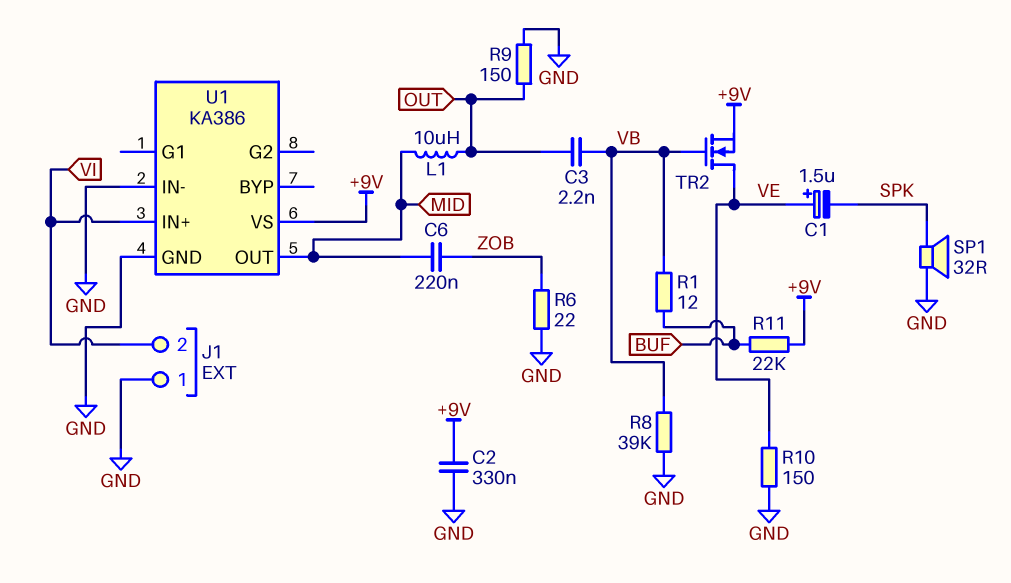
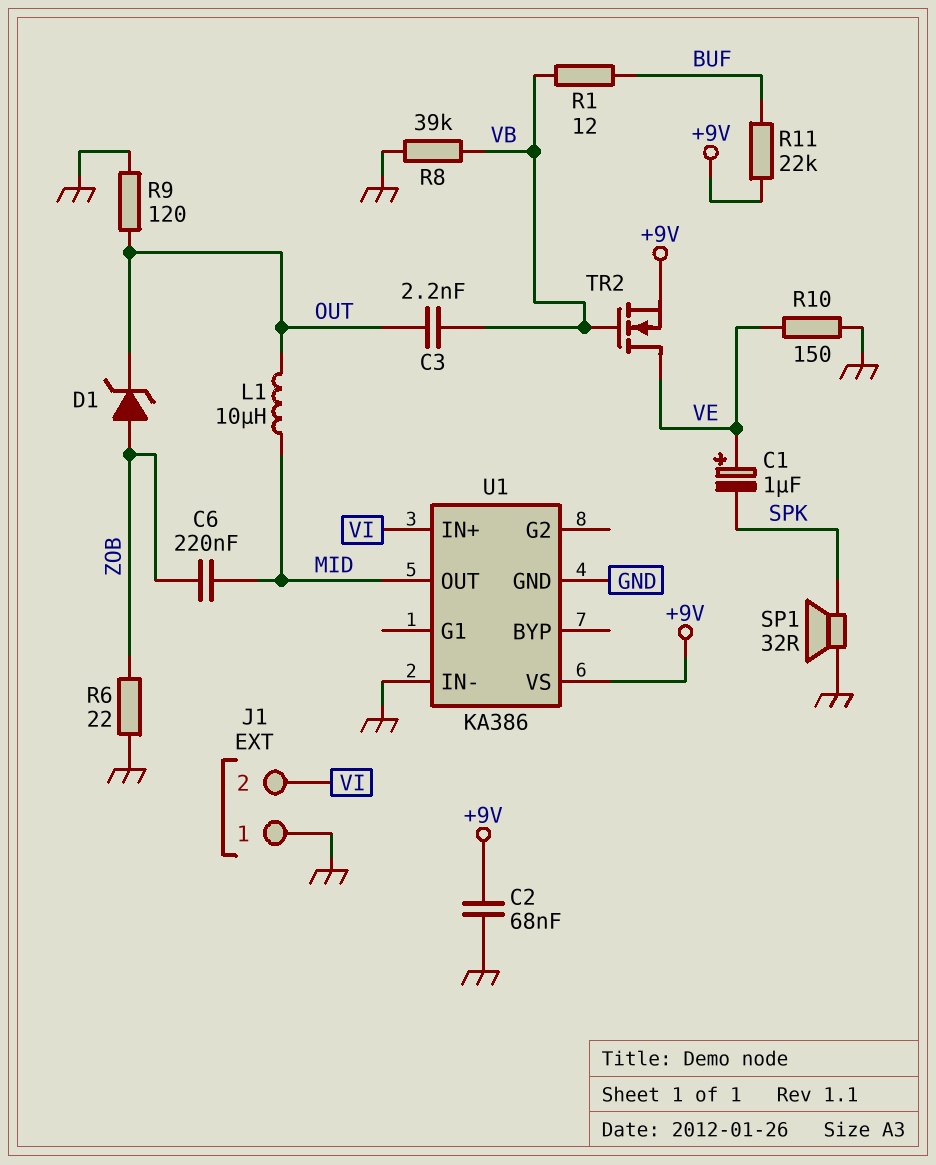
C1: 1.5uF (plus VE, minus SPK) -> 1uF (plus VE, minus SPK)
C2: 330nF (+9V, GND) -> 68nF (+9V, GND)
D1: none -> zener (A ZOB, K OUT)
R9: 150 (GND, OUT) -> 120 (GND, OUT)

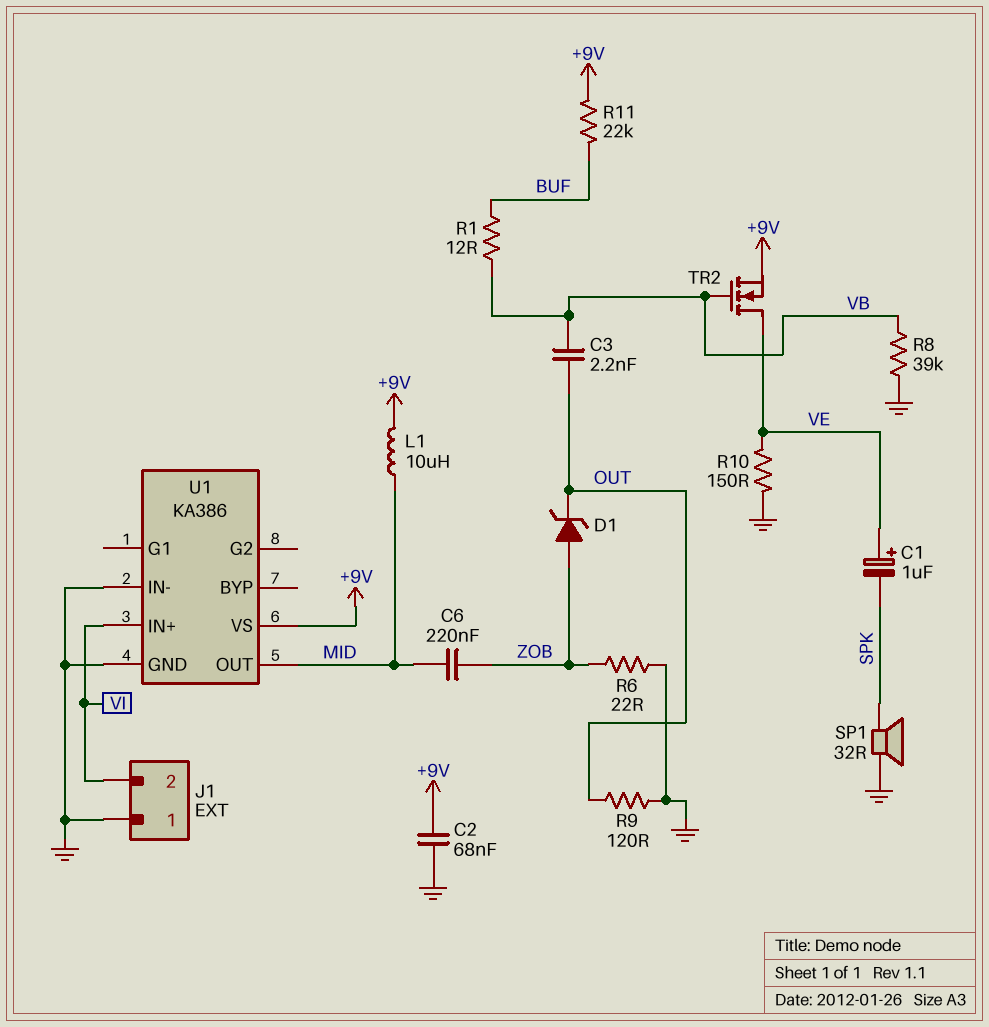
L1: 10uH (MID, OUT) -> 10uH (+9V, MID)

